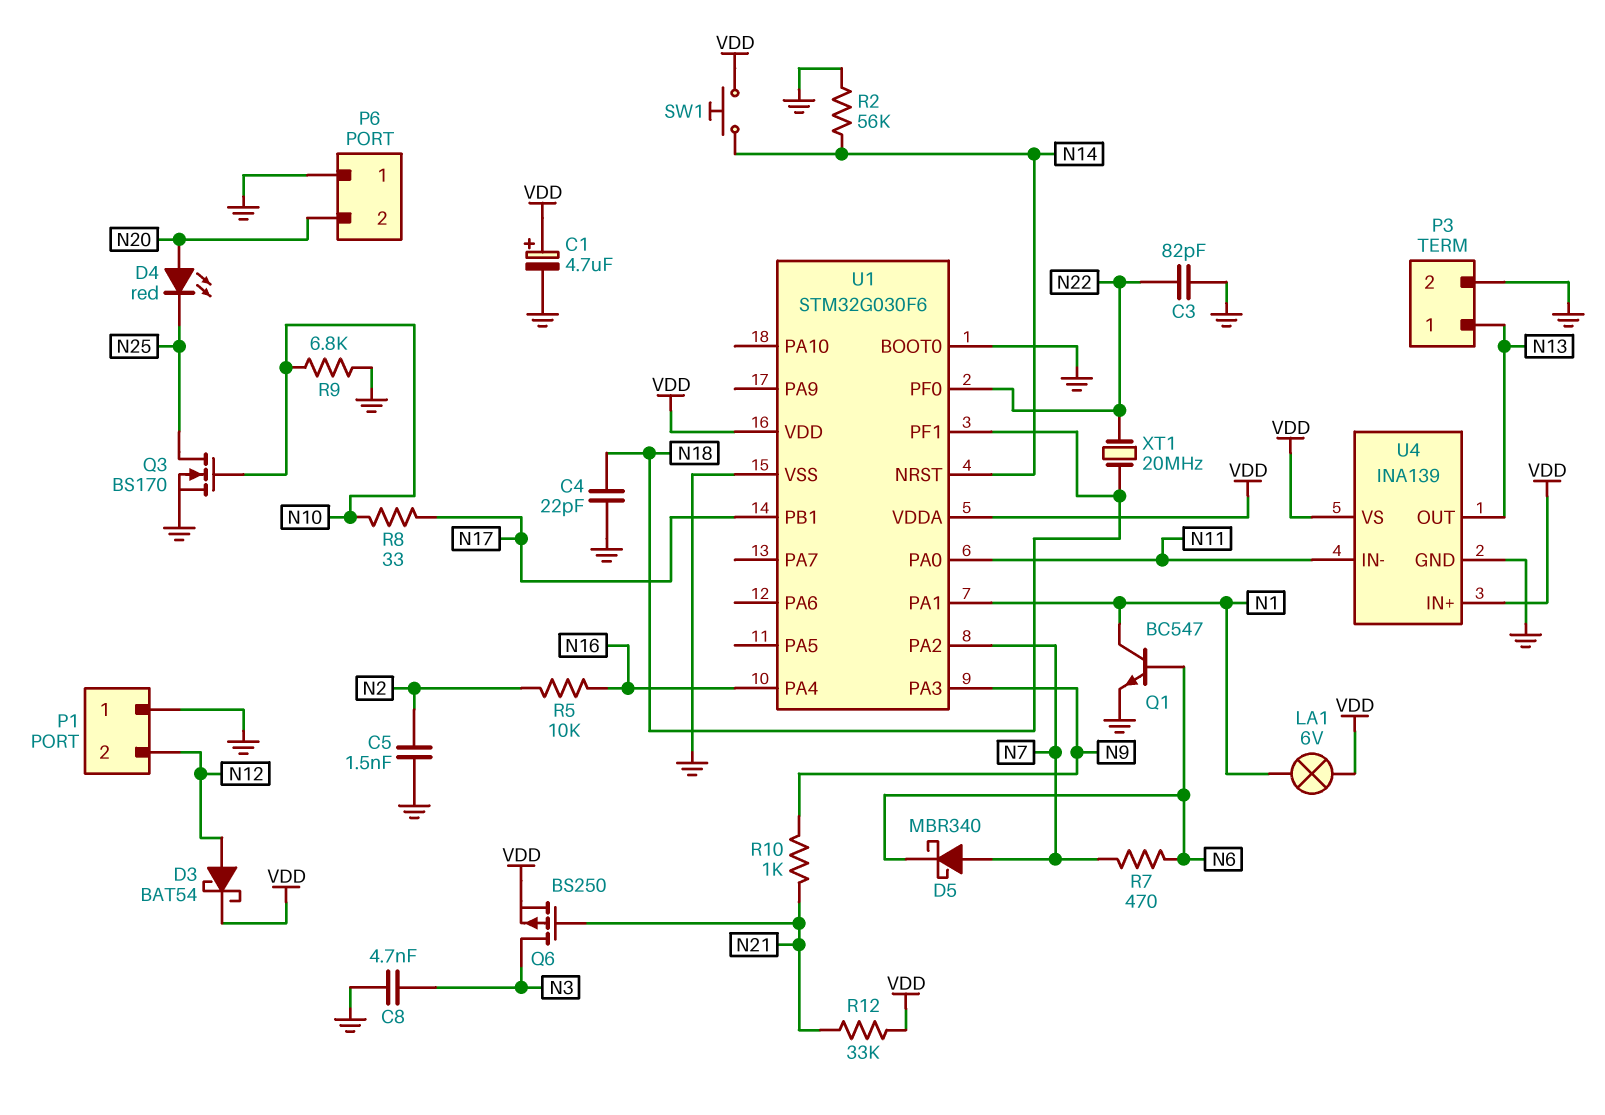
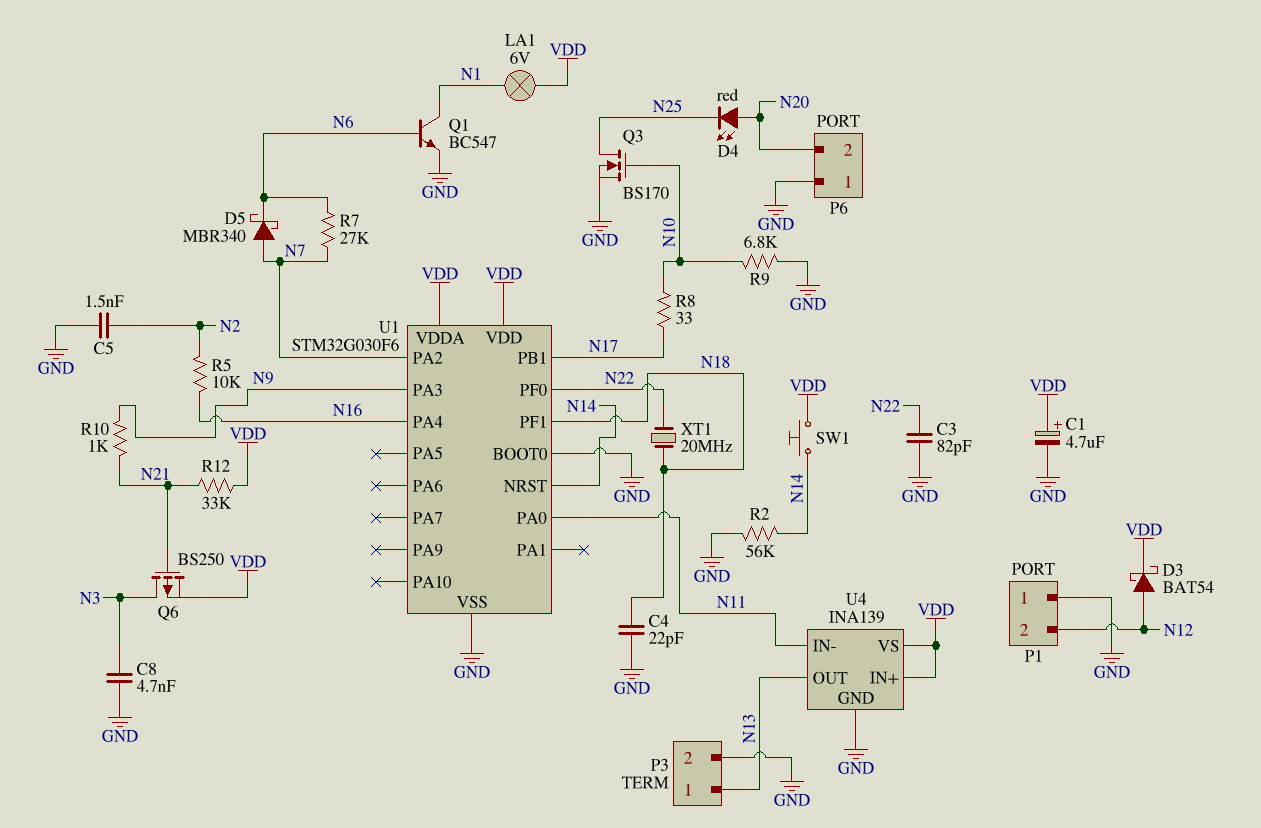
R7: 470 (N6, N7) -> 27k (N6, N7)
U1 pin PA1: N1 -> none

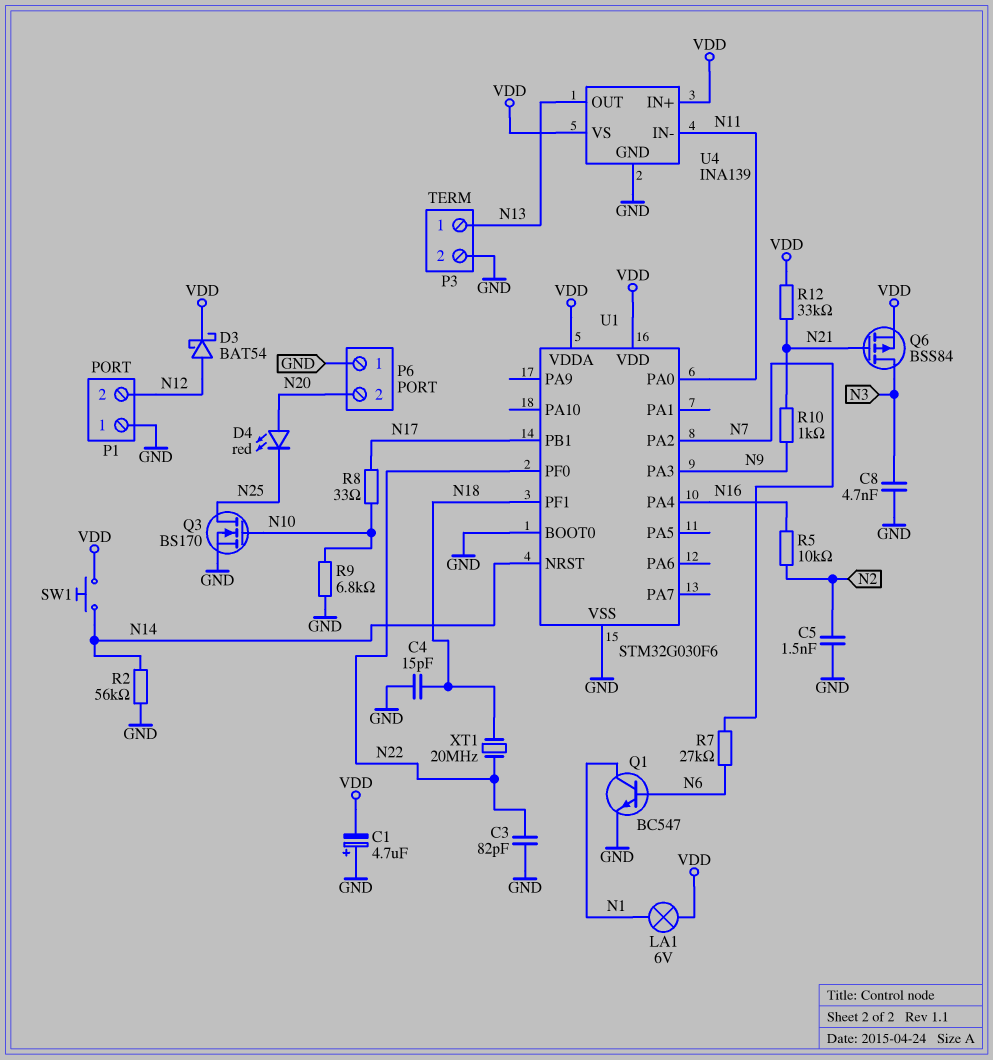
C1: 4.7uF (plus VDD, minus GND) -> 4.7uF (plus GND, minus VDD)
C4: 22pF (GND, N18) -> 15pF (GND, N18)
D5: schottky MBR340 (A N7, K N6) -> none
Q6: PMOS BS250 (G N21, D N3, S VDD) -> PMOS BSS84 (G N21, D N3, S VDD)

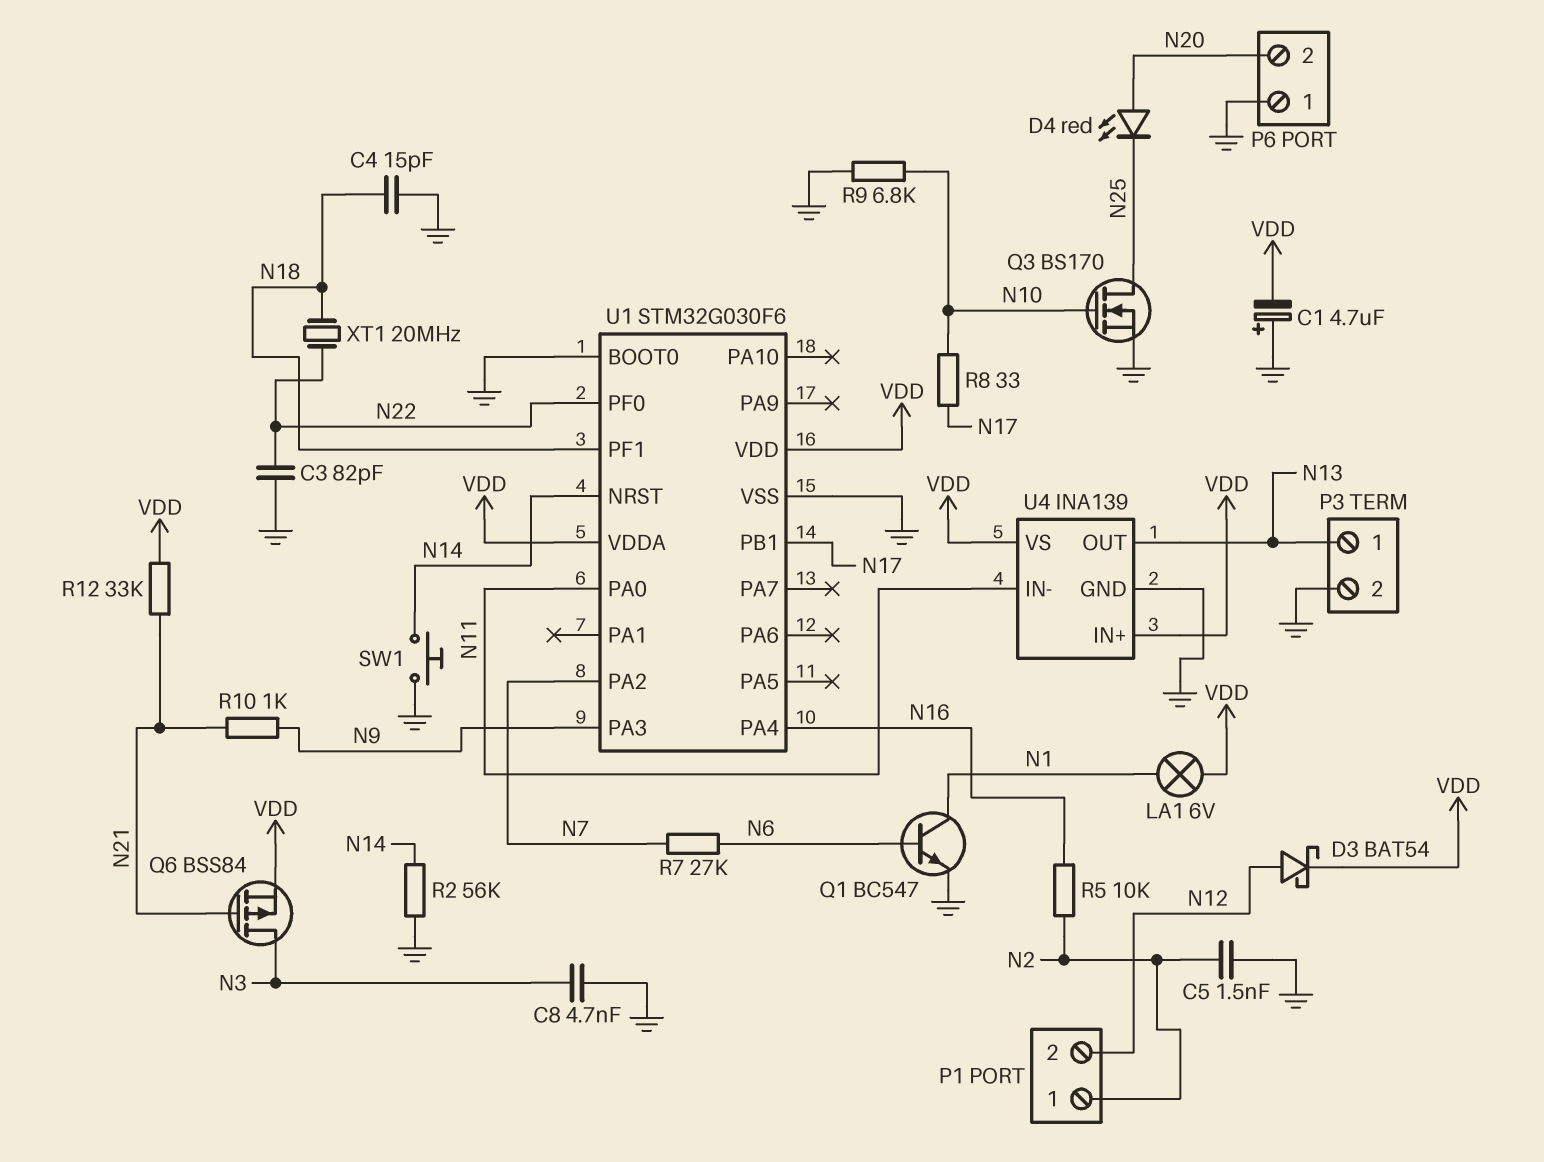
P1 pin 1: GND -> N2
SW1: button (N14, VDD) -> button (GND, N14)

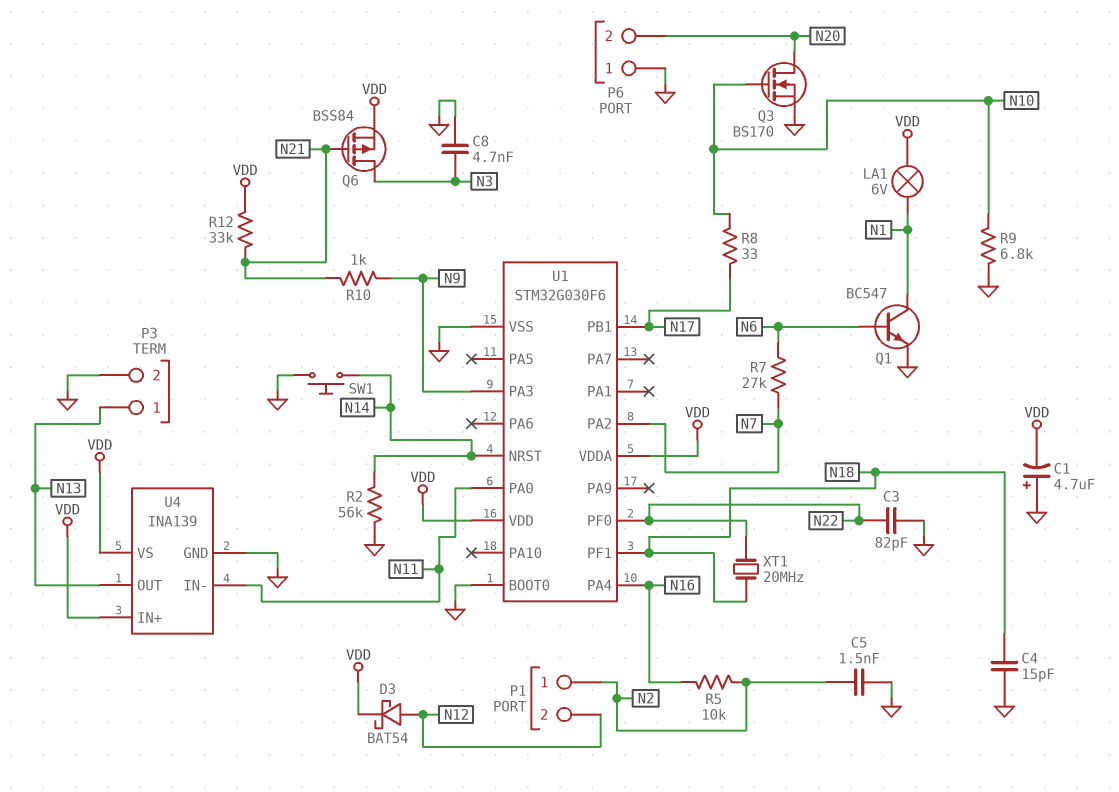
D4: LED red (A N20, K N25) -> none
Q3: NMOS BS170 (G N10, D N25, S GND) -> NMOS BS170 (G N10, D N20, S GND)

